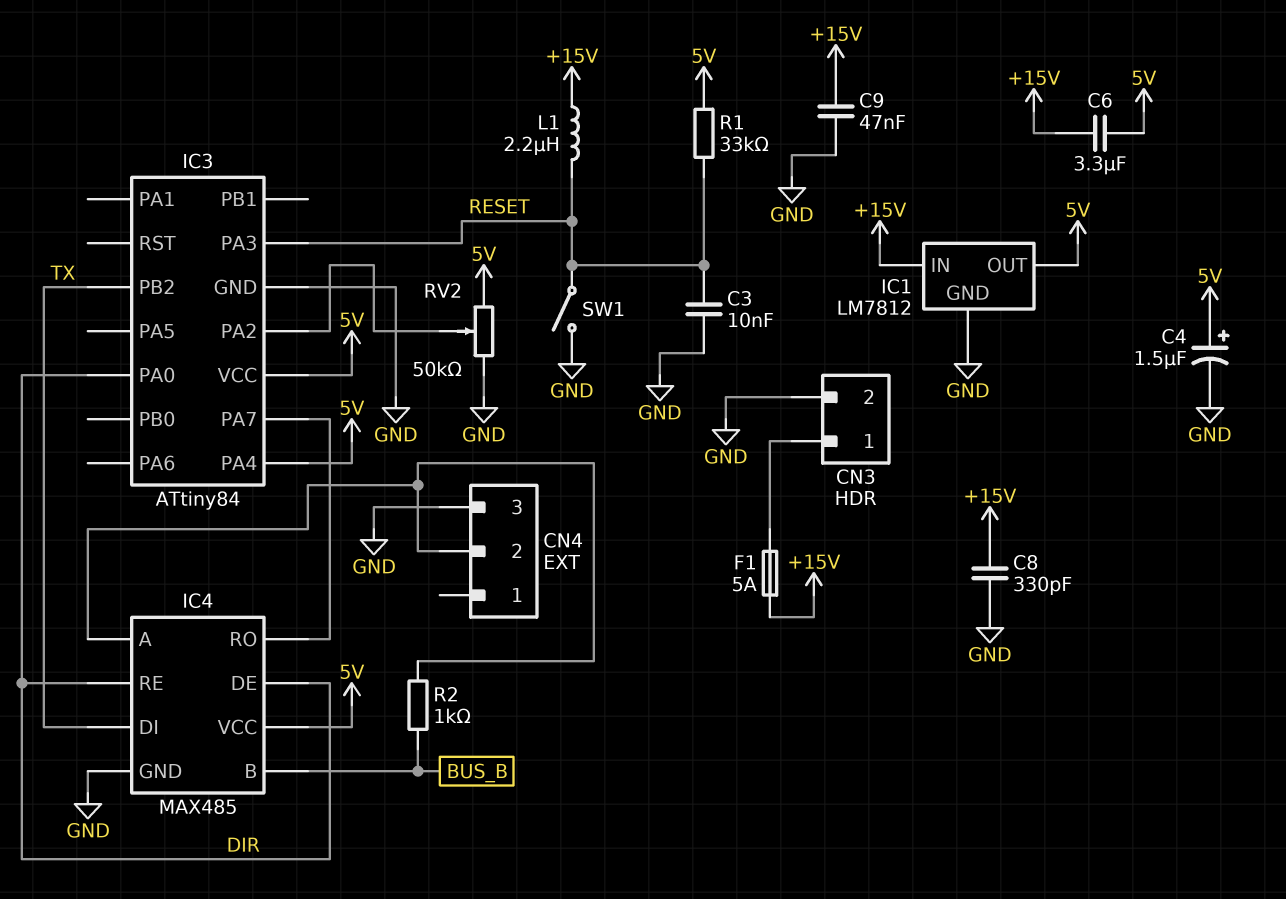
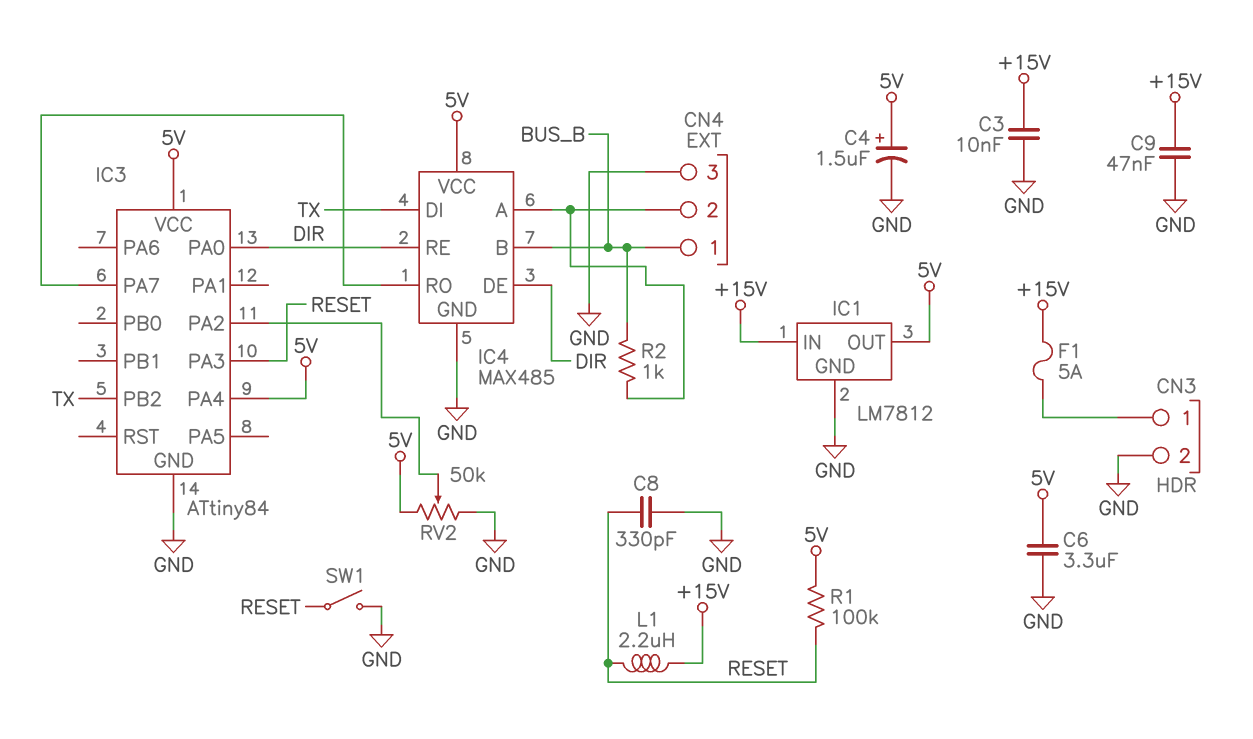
C3: 10nF (GND, RESET) -> 10nF (+15V, GND)
C6: 3.3uF (+15V, 5V) -> 3.3uF (5V, GND)
C8: 330pF (+15V, GND) -> 330pF (GND, RESET)
CN4 pin 1: none -> BUS_B
R1: 33k (5V, RESET) -> 100k (5V, RESET)

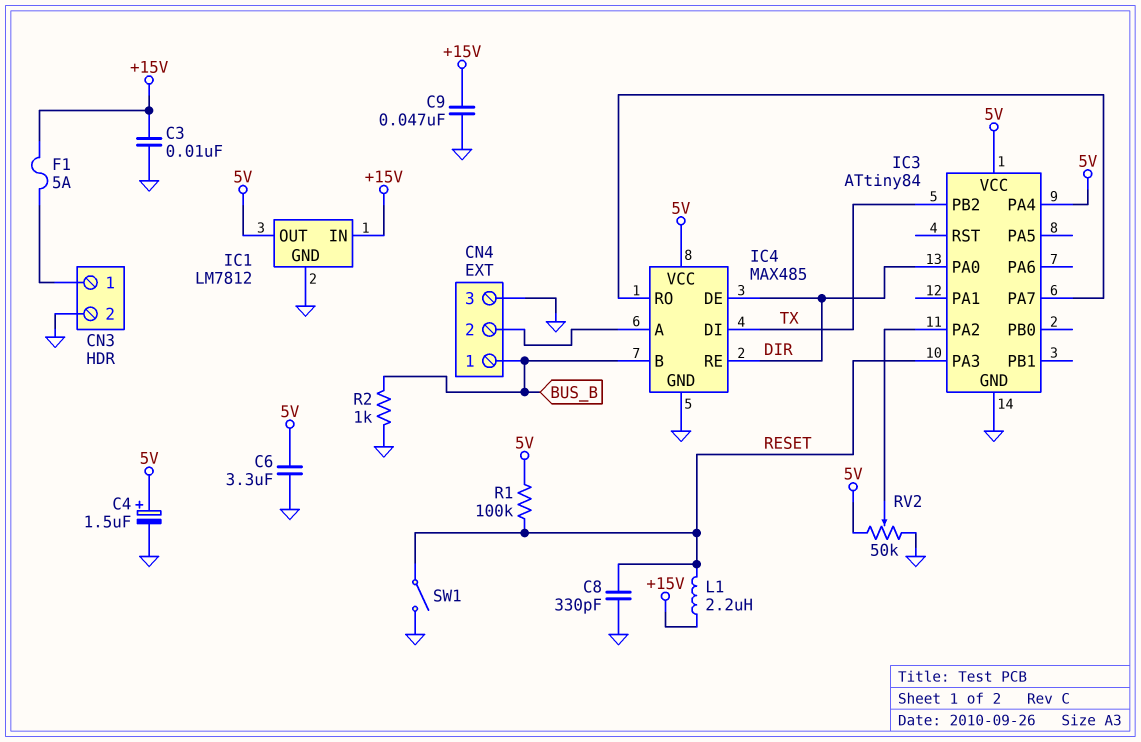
R2: 1k (BUS_B, CN4/2) -> 1k (BUS_B, GND)

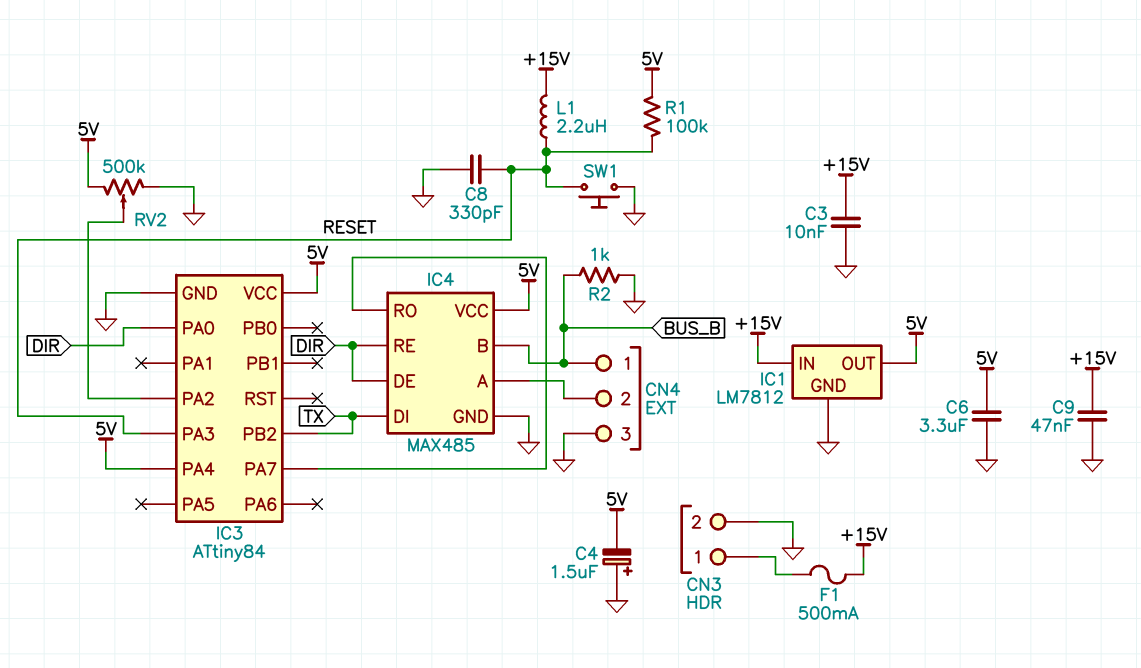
C4: 1.5uF (plus 5V, minus GND) -> 1.5uF (plus GND, minus 5V)
F1: 5A (+15V, CN3/1) -> 500mA (+15V, CN3/1)
RV2: 50k (5V, GND, wiper IC3/PA2) -> 500k (5V, GND, wiper IC3/PA2)
SW1: switch (GND, RESET) -> button (GND, RESET)

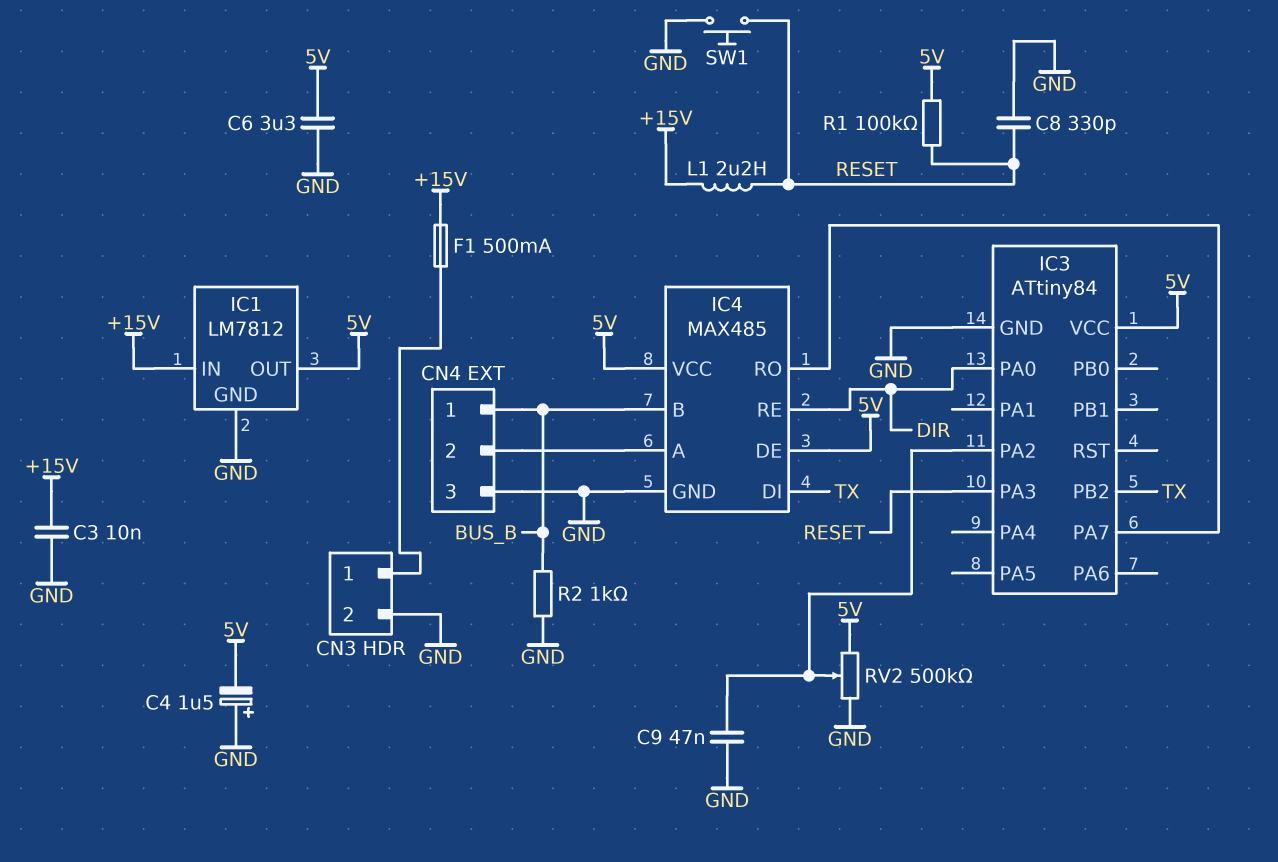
C9: 47nF (+15V, GND) -> 47nF (GND, IC3/PA2)
IC3 pin PA4: 5V -> none
IC4 pin DE: DIR -> 5V

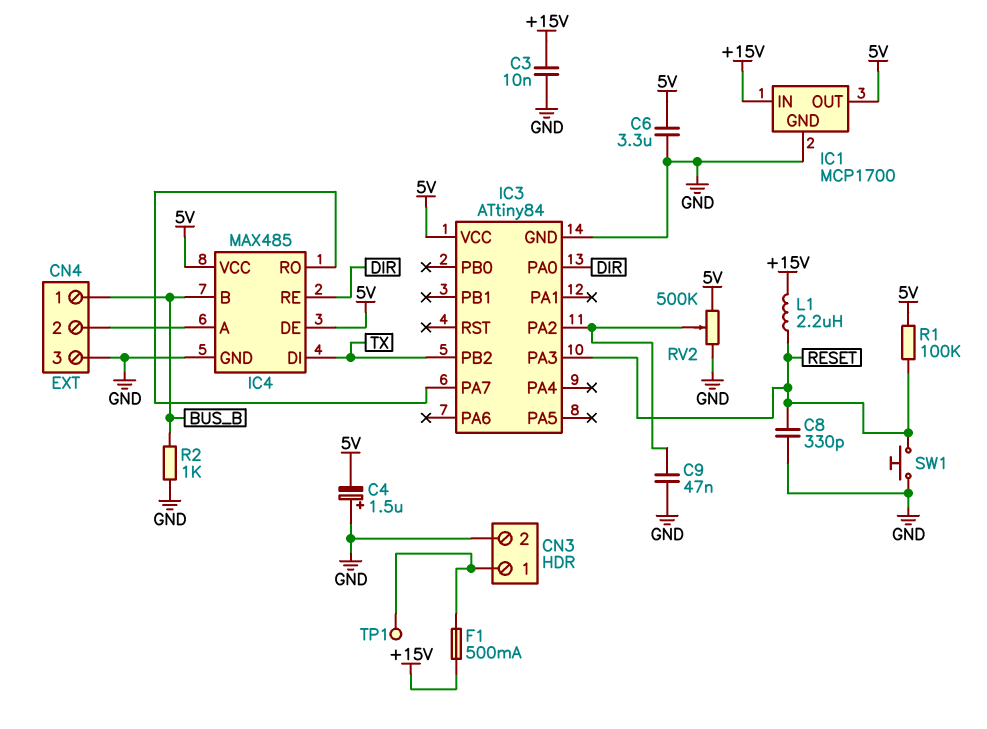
IC1: LM7812 -> MCP1700
TP1: none -> test point (CN3/1)

